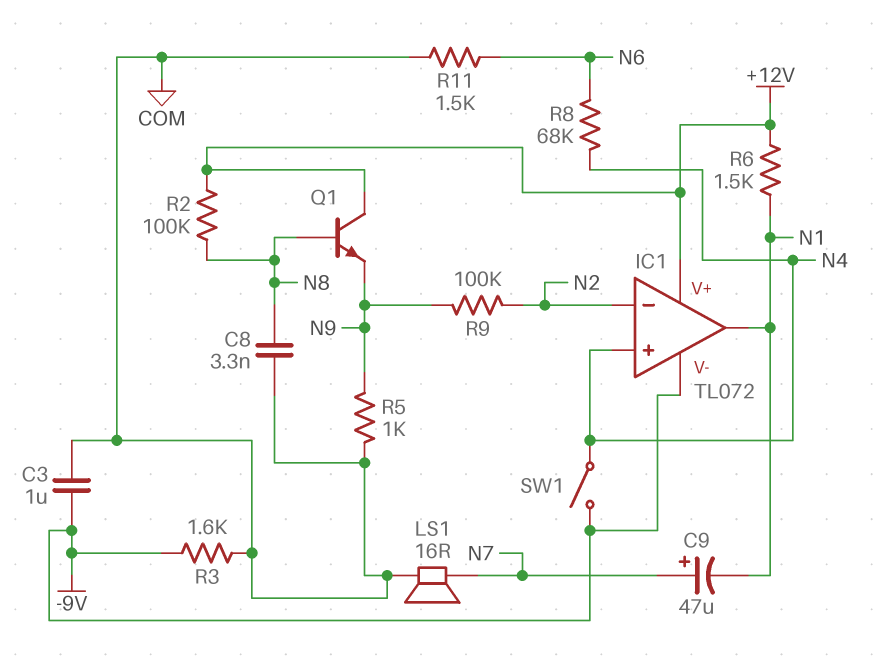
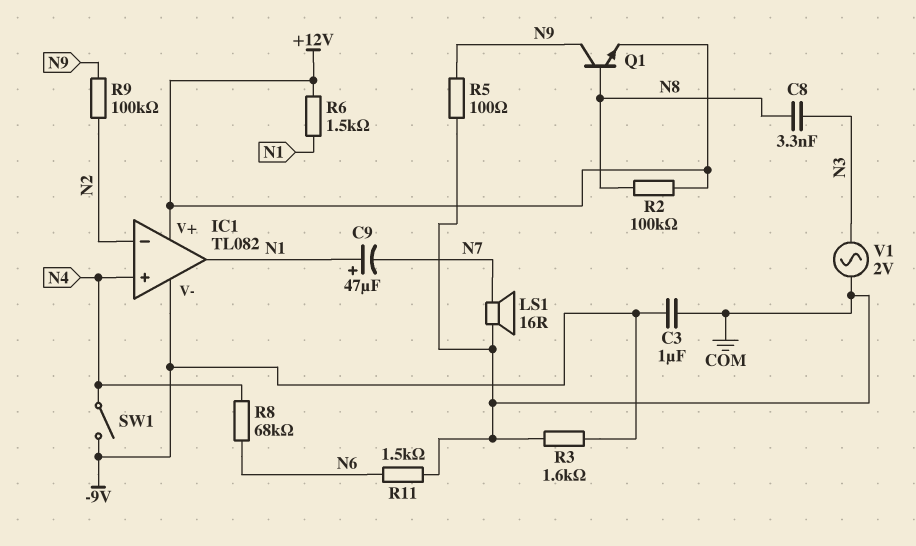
C8: 3.3nF (COM, N8) -> 3.3nF (N3, N8)
C9: 47uF (plus N7, minus N1) -> 47uF (plus N1, minus N7)
IC1: TL072 -> TL082
Q1: NPN (B N8, C +12V, E N9) -> NPN (B N8, C N9, E +12V)
R5: 1k (COM, N9) -> 100 (COM, N9)
V1: none -> AC 2V (COM, N3)

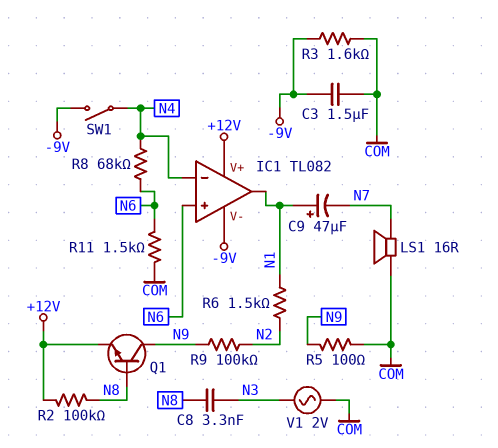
C3: 1uF (-9V, COM) -> 1.5uF (-9V, COM)
IC1 pin in+: N4 -> N6
IC1 pin in-: N2 -> N4
R6: 1.5k (+12V, N1) -> 1.5k (N1, N2)

